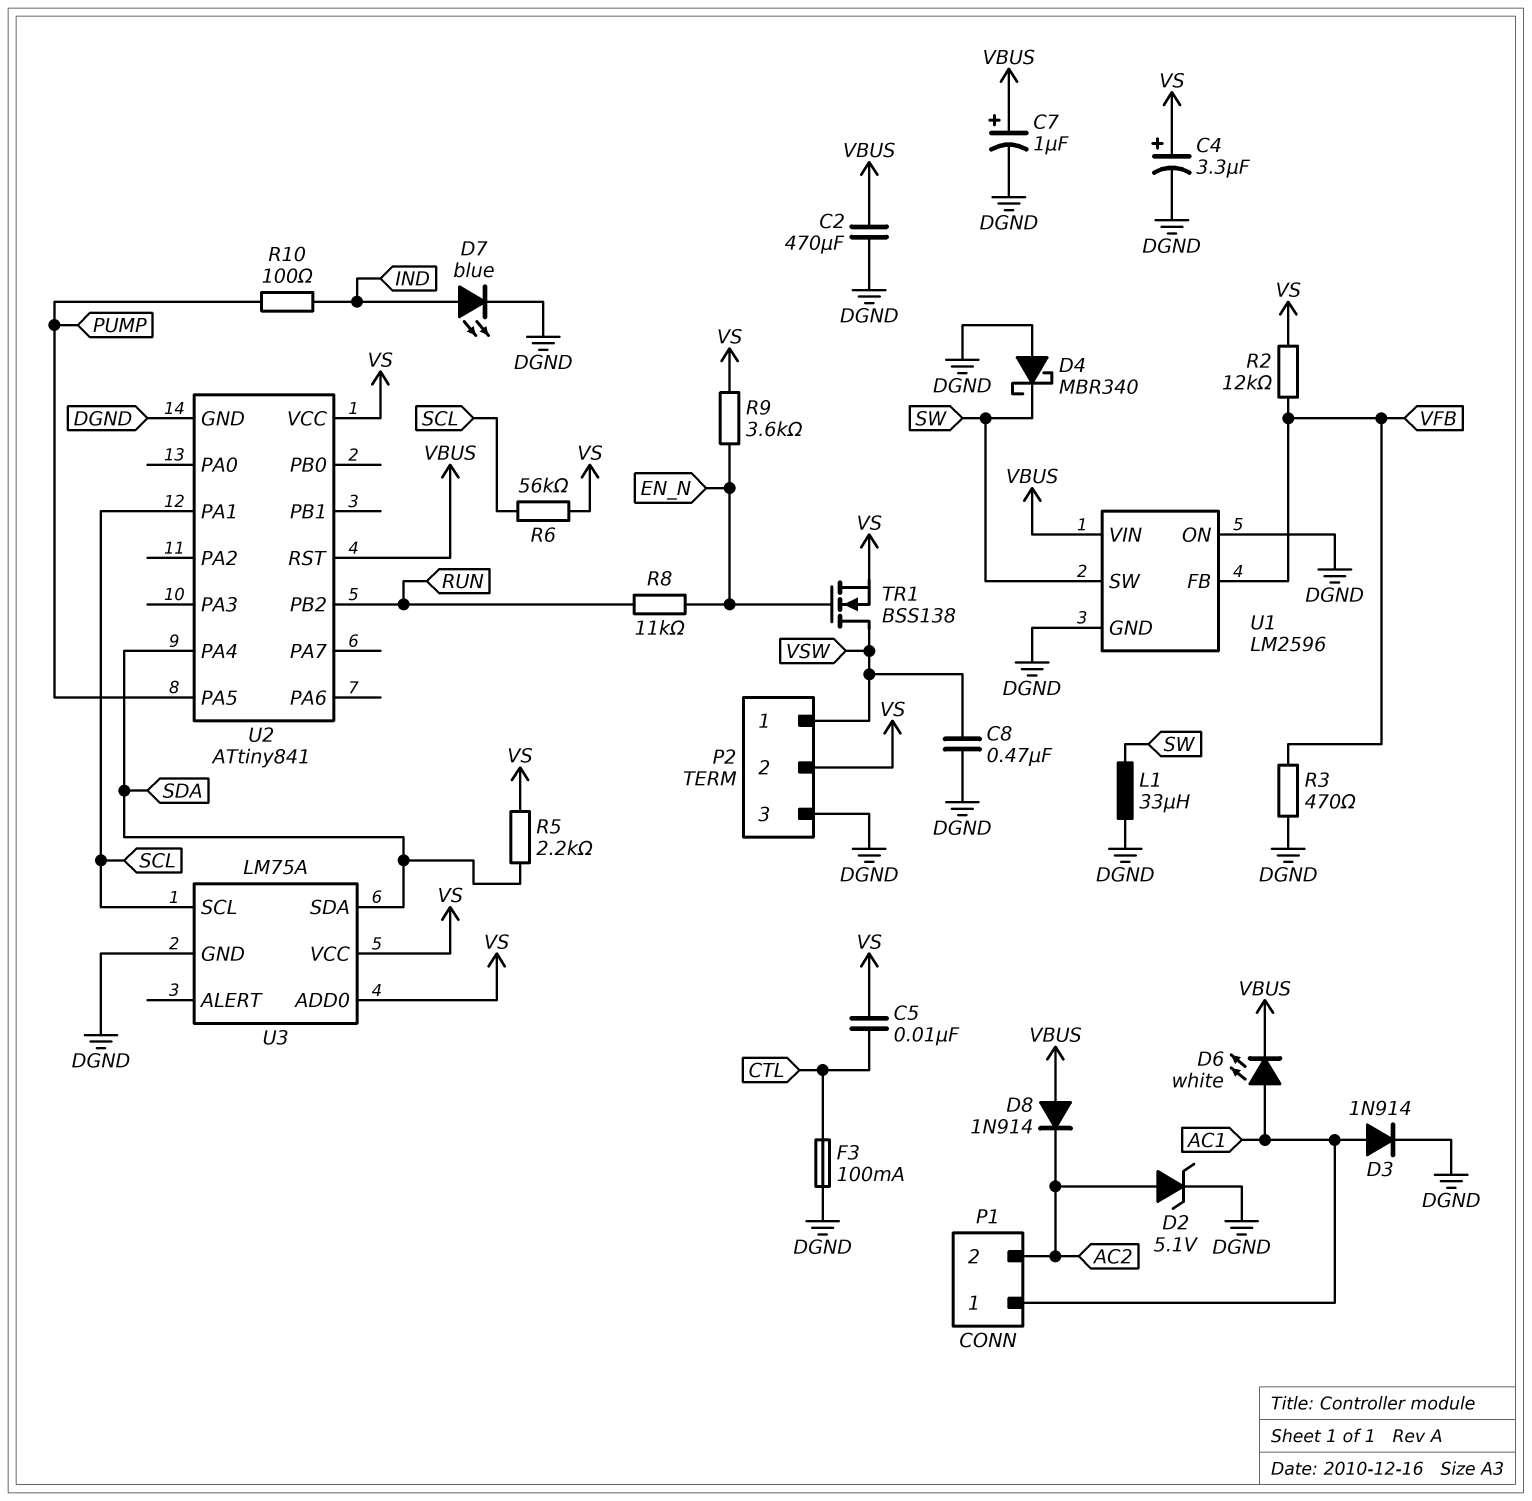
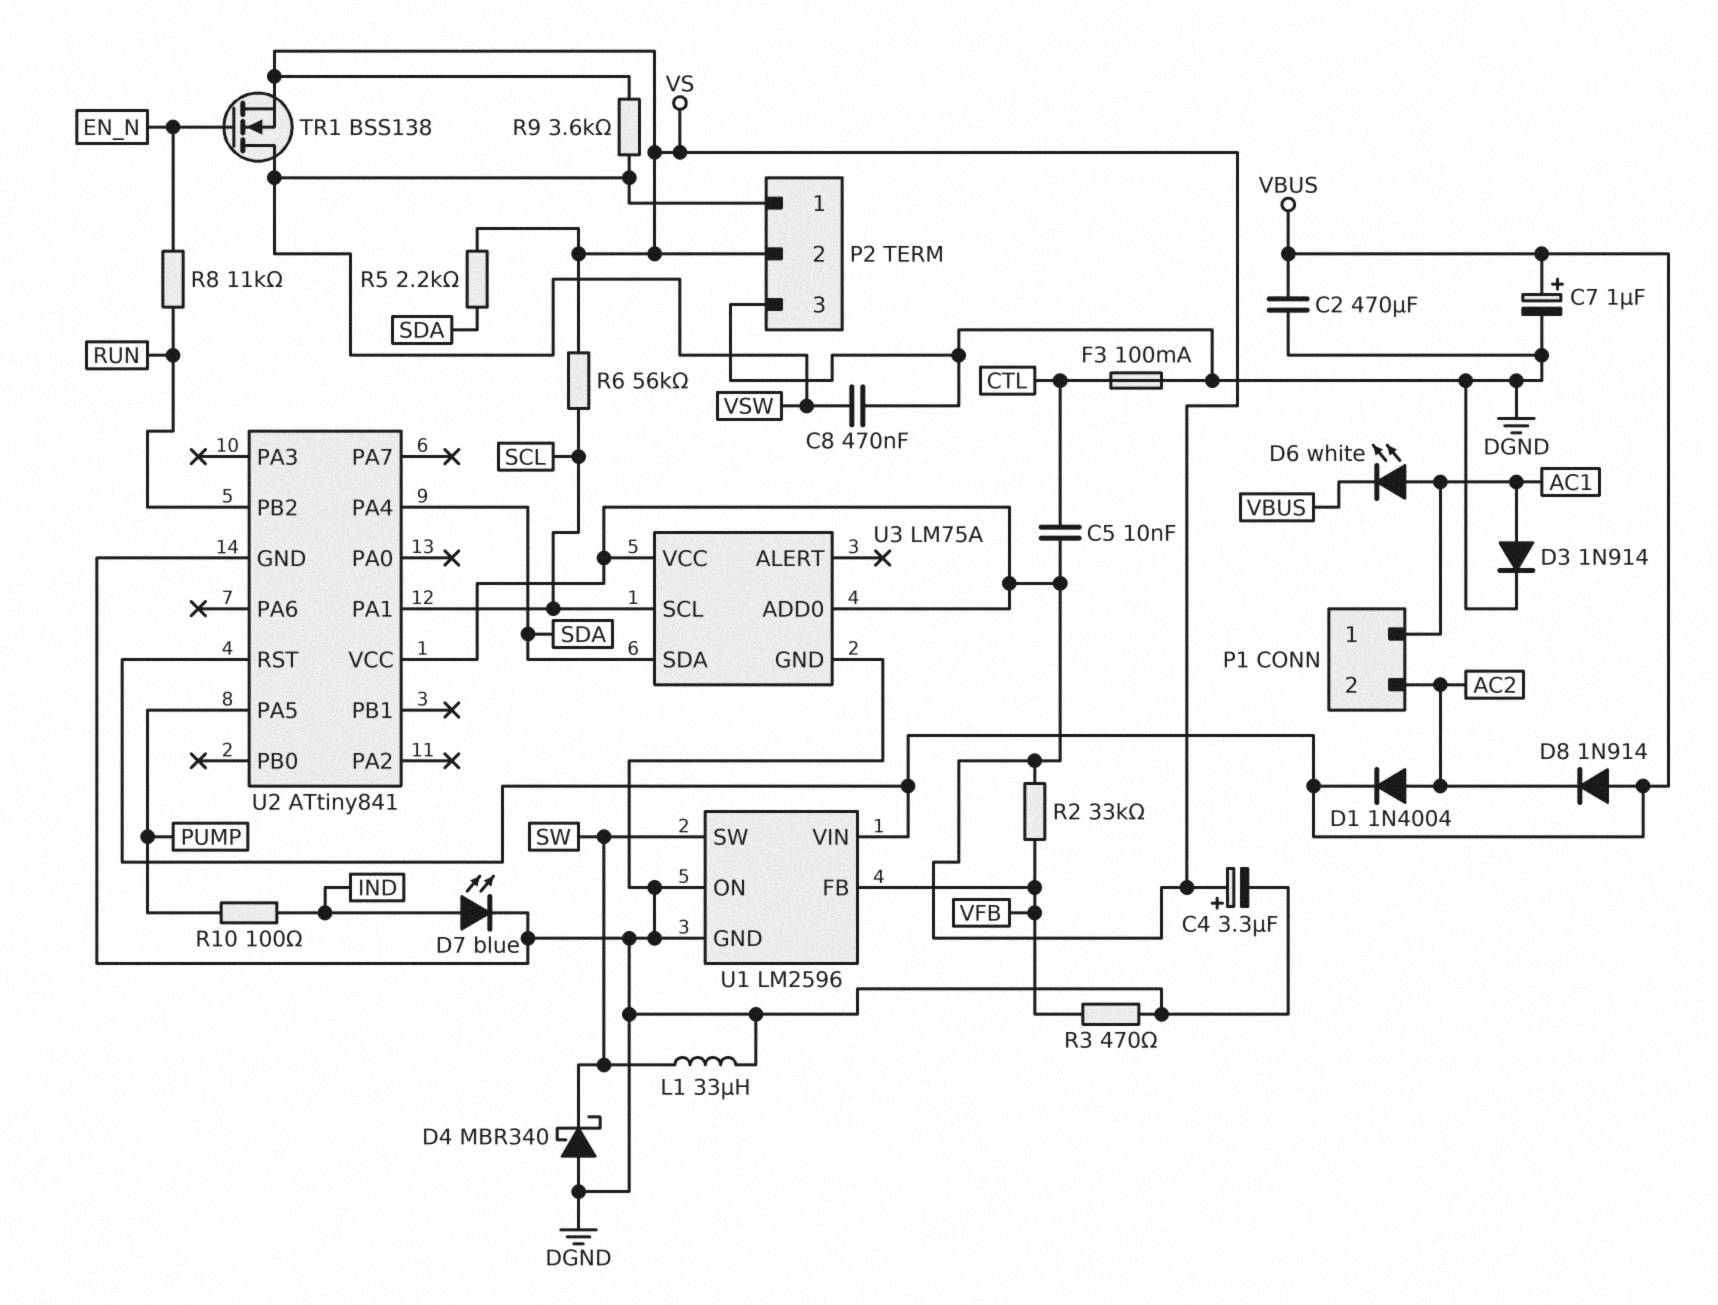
D1: none -> diode 1N4004 (A AC2, K VBUS)
D2: zener 5.1V (A AC2, K DGND) -> none
R2: 12k (VFB, VS) -> 33k (VFB, VS)
R9: 3.6k (EN_N, VS) -> 3.6k (VS, VSW)

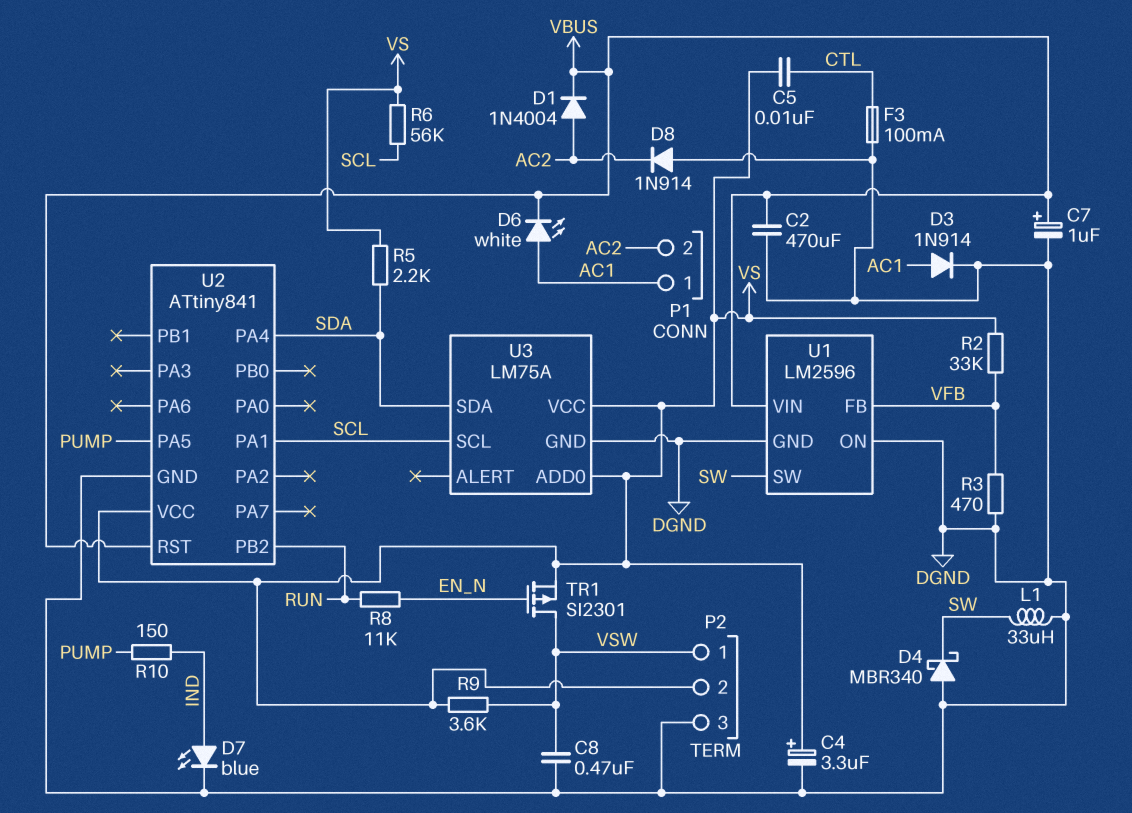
D8: diode 1N914 (A VBUS, K AC2) -> diode 1N914 (A DGND, K AC2)
R10: 100 (IND, PUMP) -> 150 (IND, PUMP)
TR1: NMOS BSS138 (G EN_N, D VSW, S VS) -> PMOS SI2301 (G EN_N, D VSW, S VS)

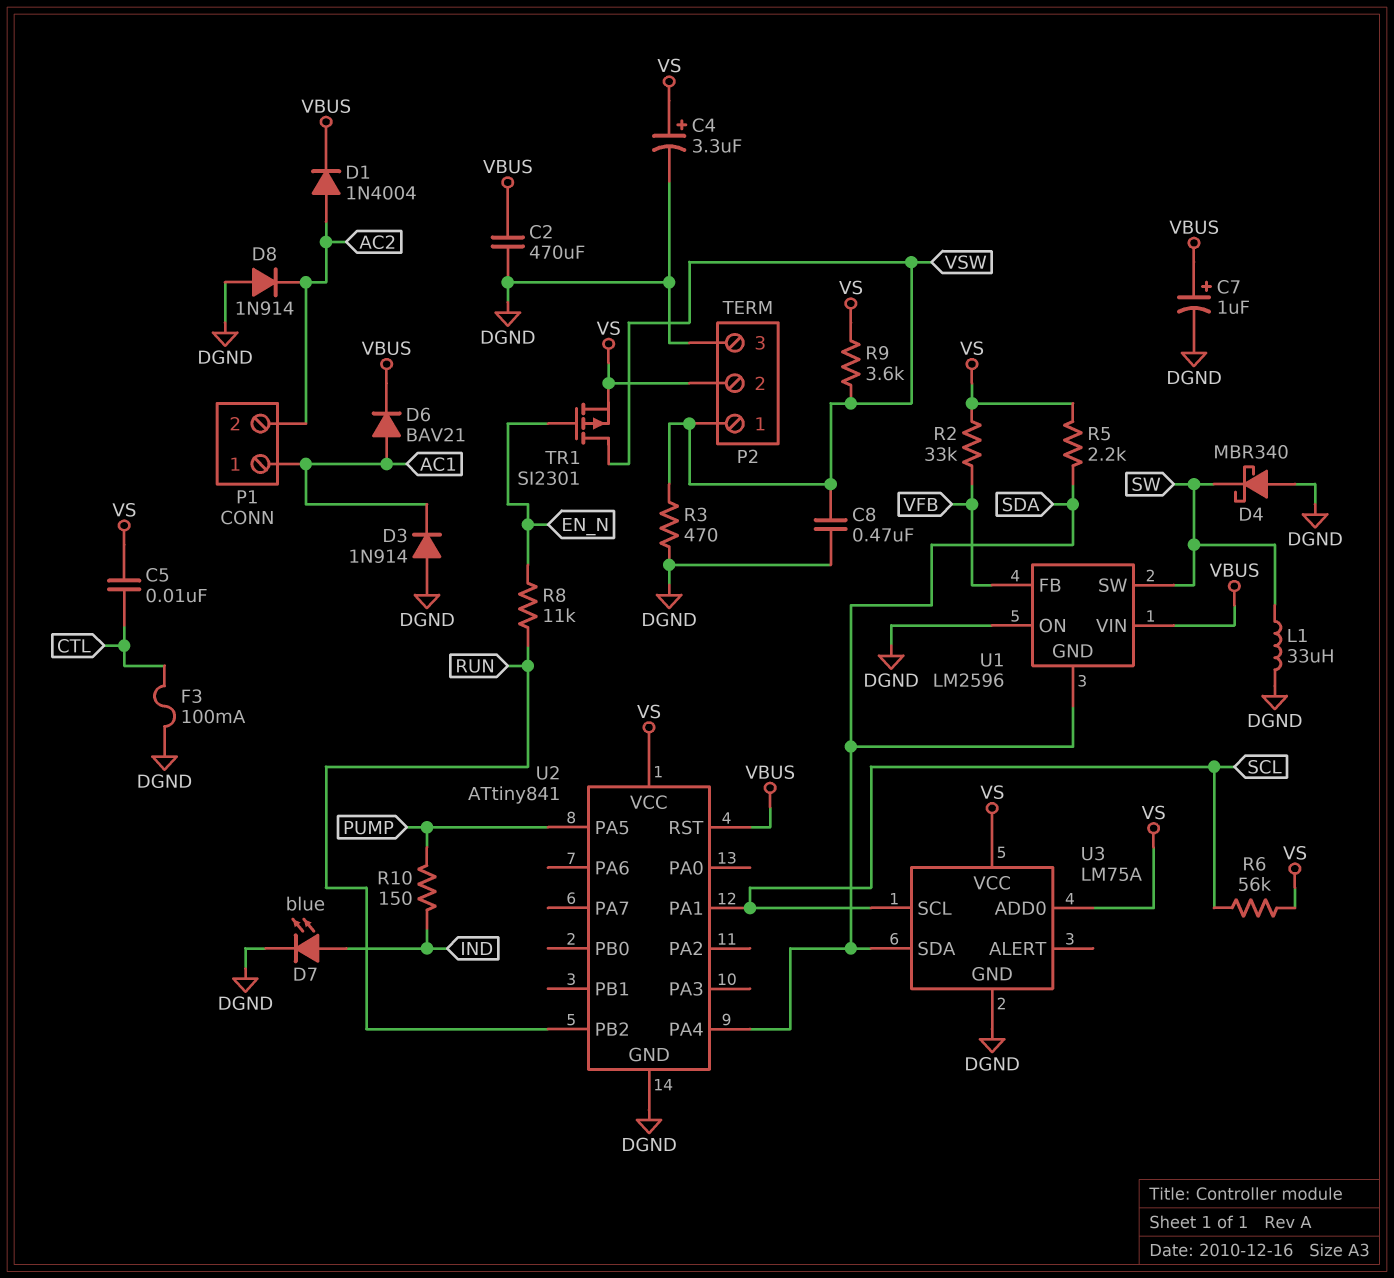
D3: diode 1N914 (A AC1, K DGND) -> diode 1N914 (A DGND, K AC1)
D6: LED white (A AC1, K VBUS) -> diode BAV21 (A AC1, K VBUS)
R3: 470 (DGND, VFB) -> 470 (DGND, VSW)
U1 pin GND: DGND -> SDA

